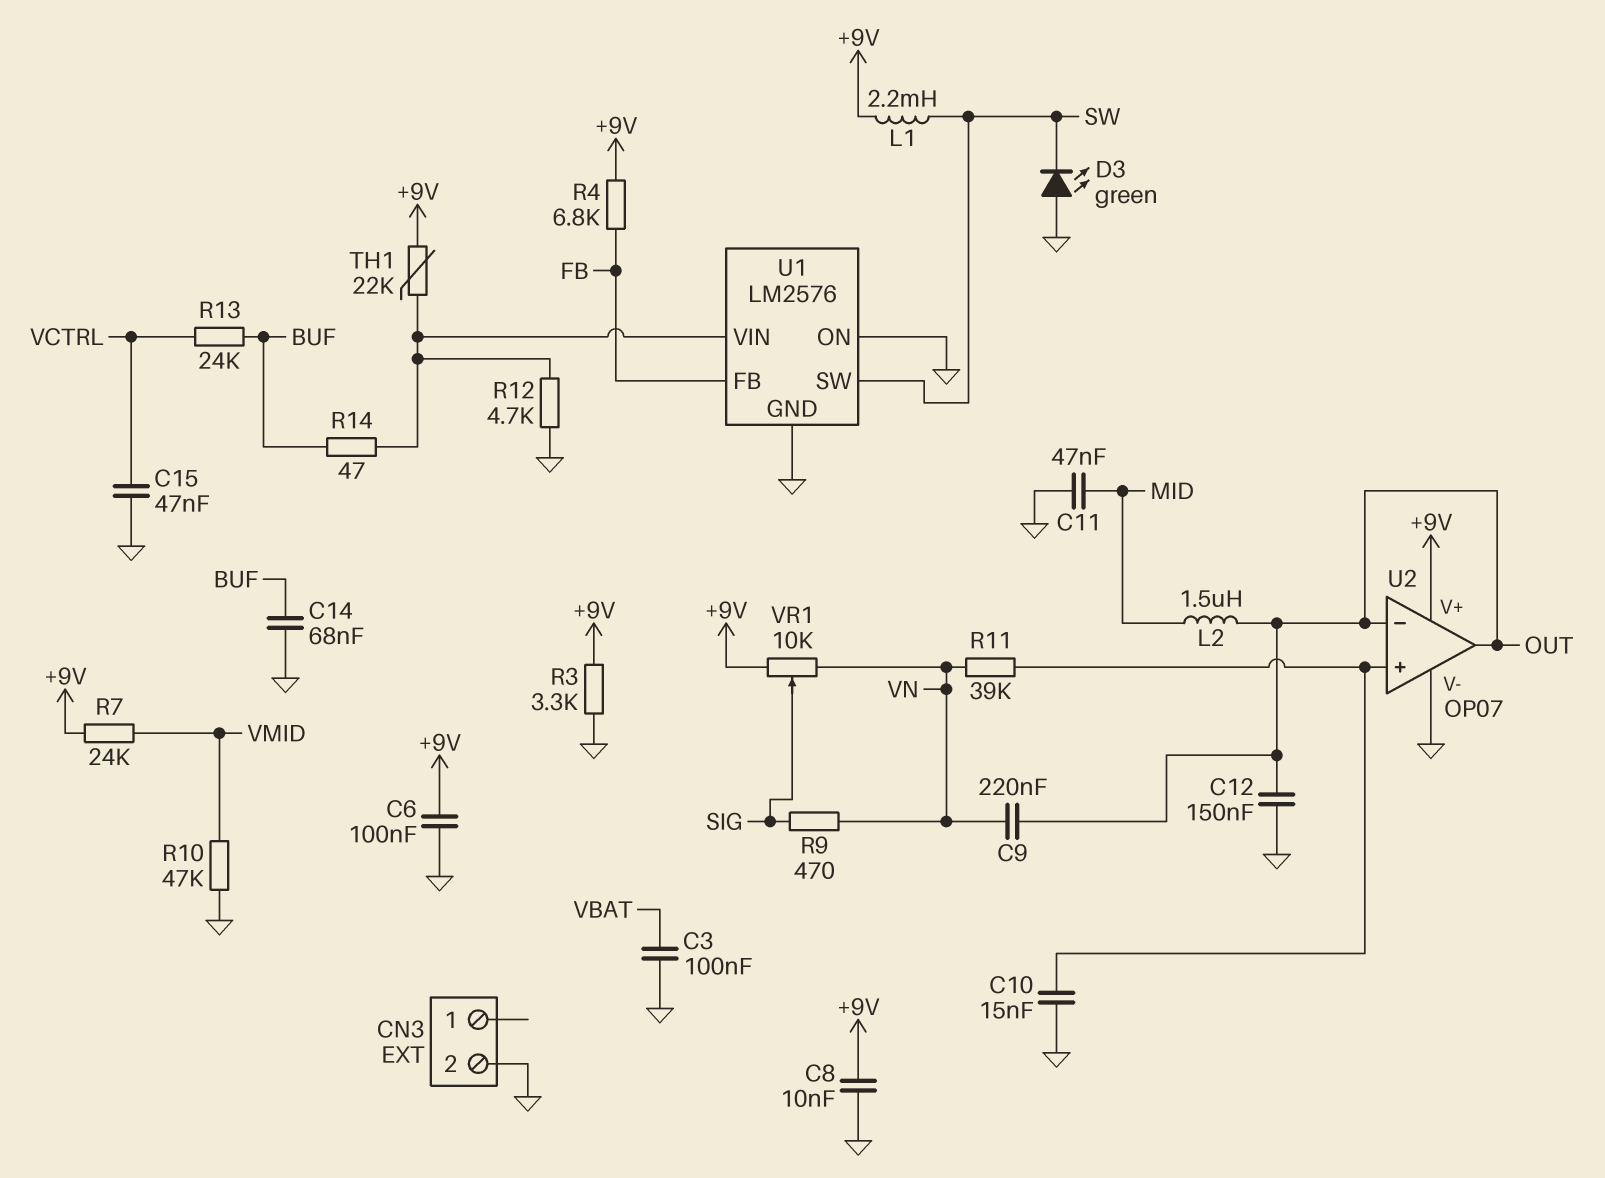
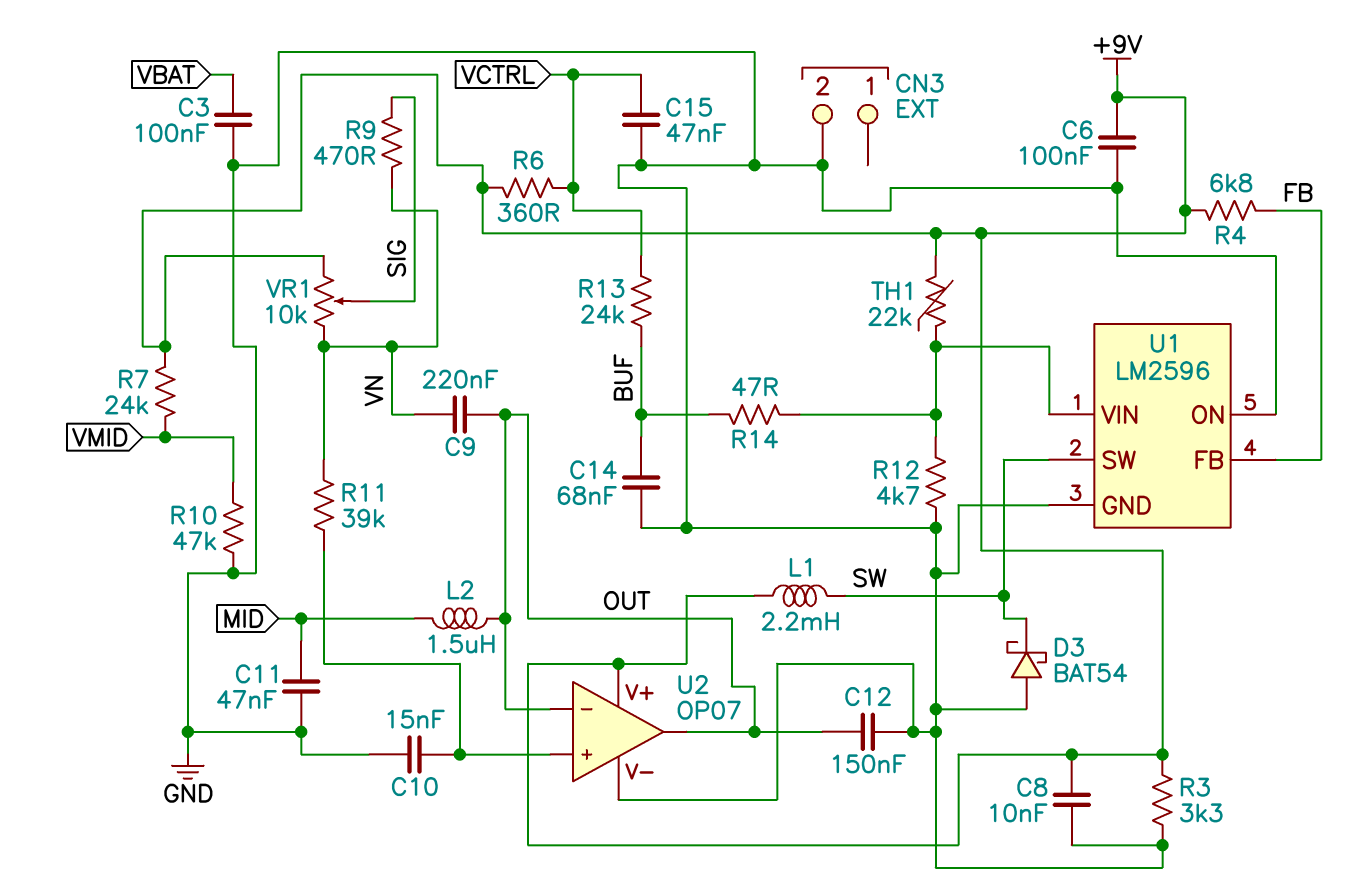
D3: LED green (A GND, K SW) -> schottky BAT54 (A GND, K SW)
R6: none -> 360 (+9V, VCTRL)
U1: LM2576 -> LM2596

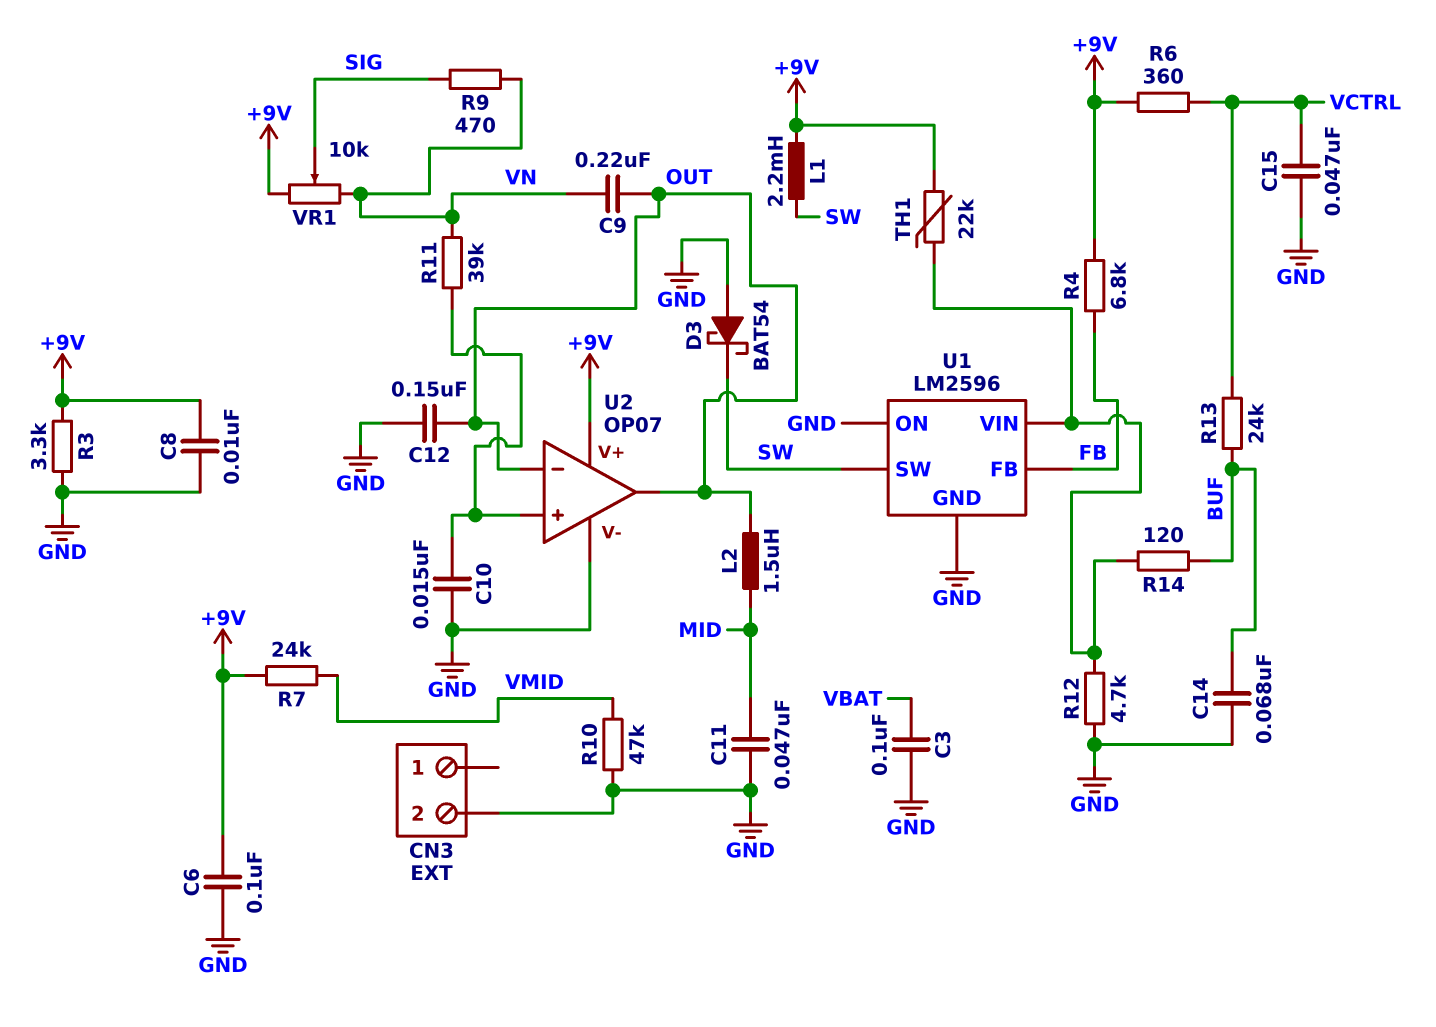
R14: 47 (BUF, U1/VIN) -> 120 (BUF, U1/VIN)

